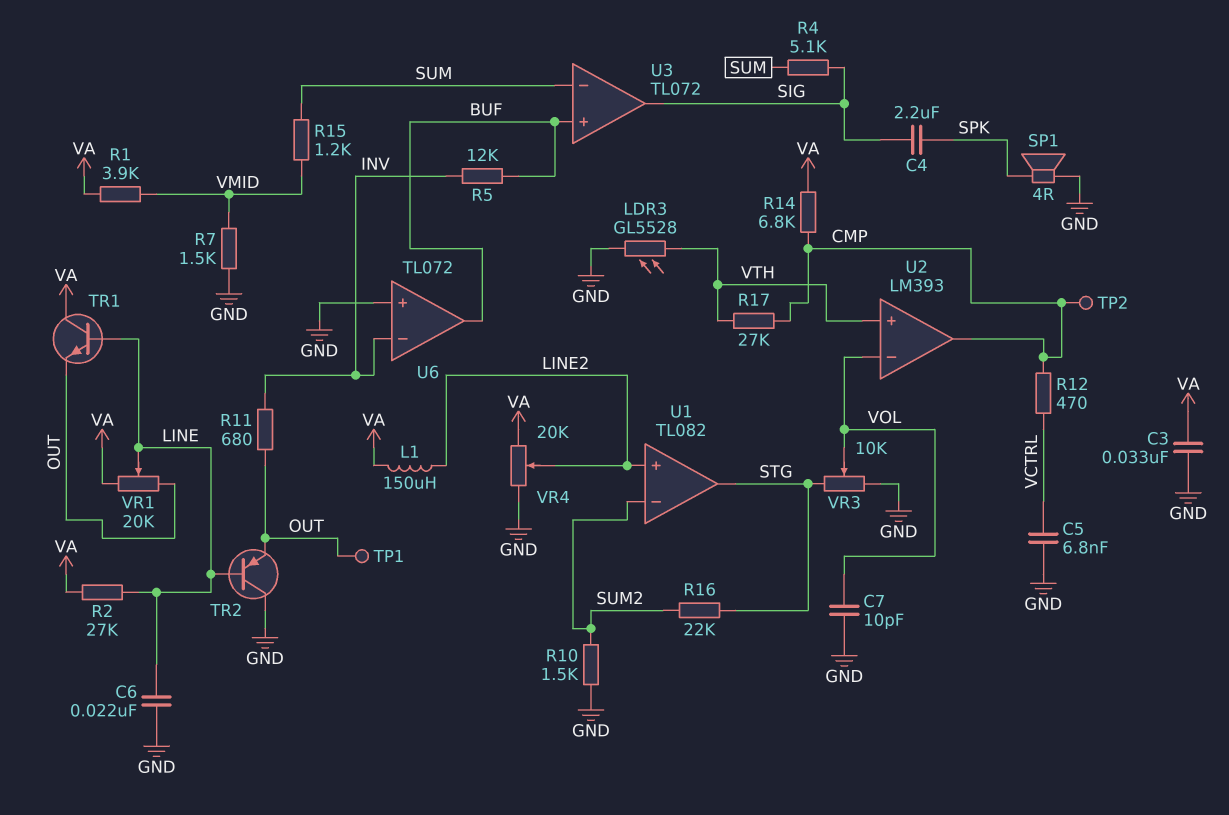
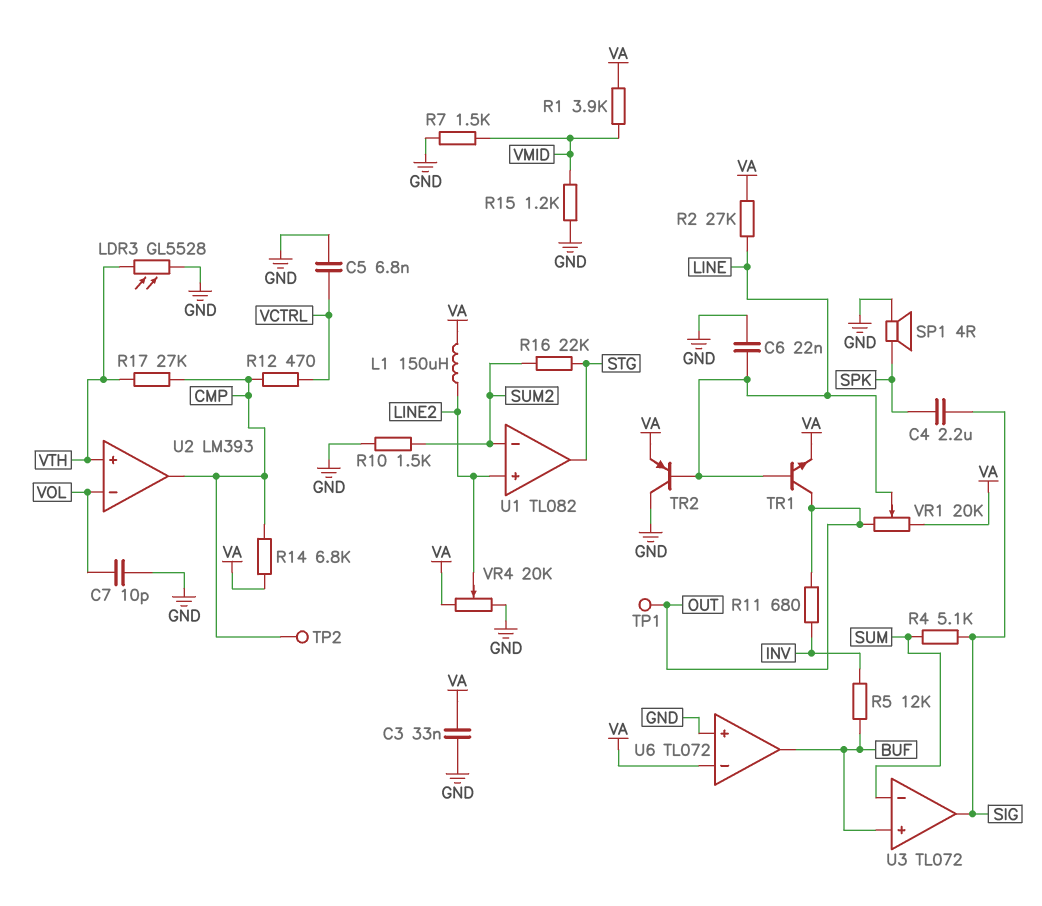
R15: 1.2k (SUM, VMID) -> 1.2k (GND, VMID)
TR1: NPN (B LINE, C VA, E OUT) -> NPN (B LINE, C OUT, E VA)
TR2: PNP (B LINE, C GND, E OUT) -> PNP (B LINE, C GND, E VA)
U6 pin in-: INV -> VA
VR3: 10k (GND, STG, wiper VOL) -> none

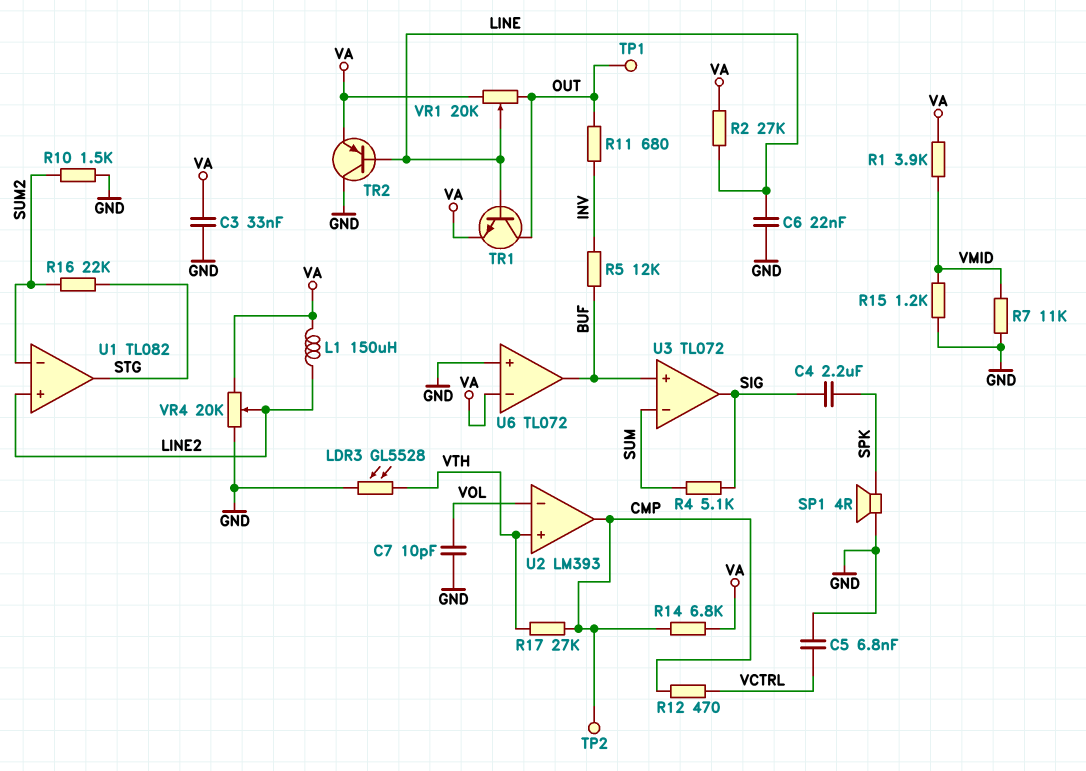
R7: 1.5k (GND, VMID) -> 11k (GND, VMID)

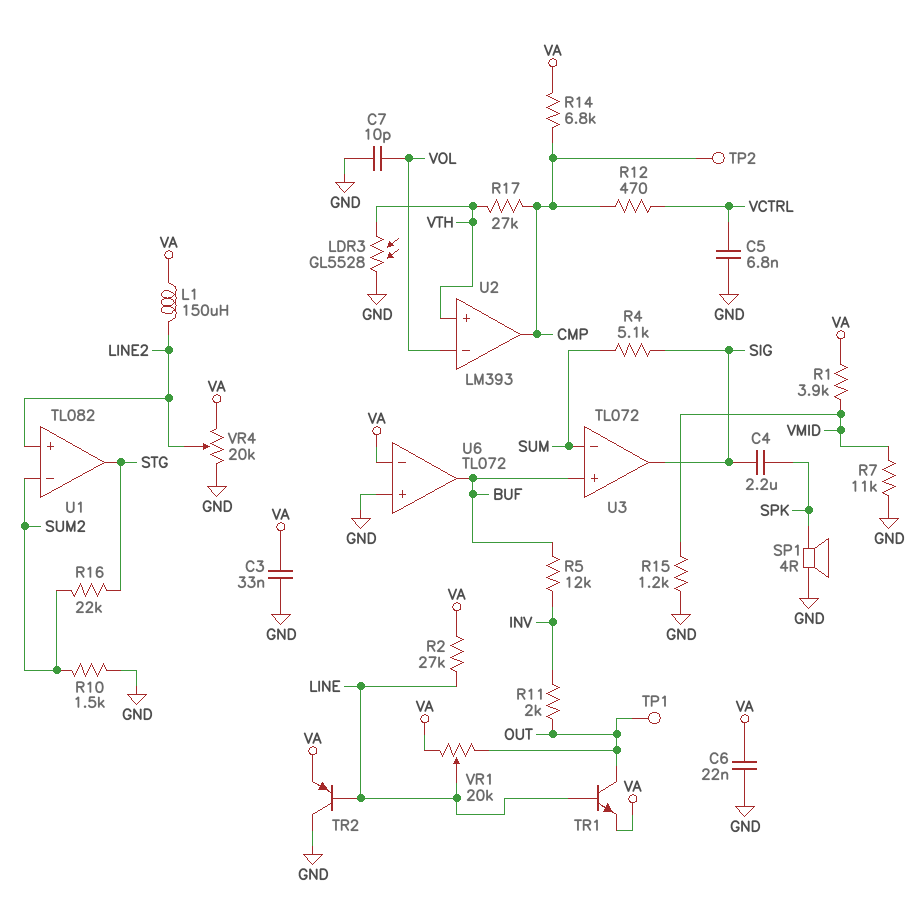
C6: 22nF (GND, LINE) -> 22nF (GND, VA)
R11: 680 (INV, OUT) -> 2k (INV, OUT)

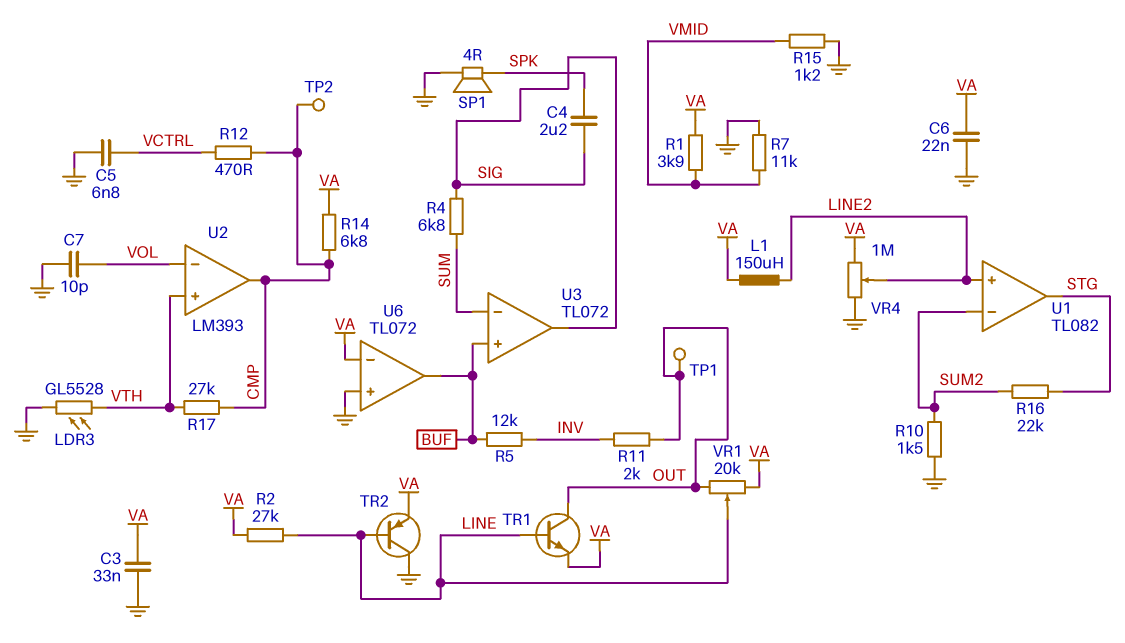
R4: 5.1k (SIG, SUM) -> 6.8k (SIG, SUM)
VR4: 20k (GND, VA, wiper LINE2) -> 1M (GND, VA, wiper LINE2)

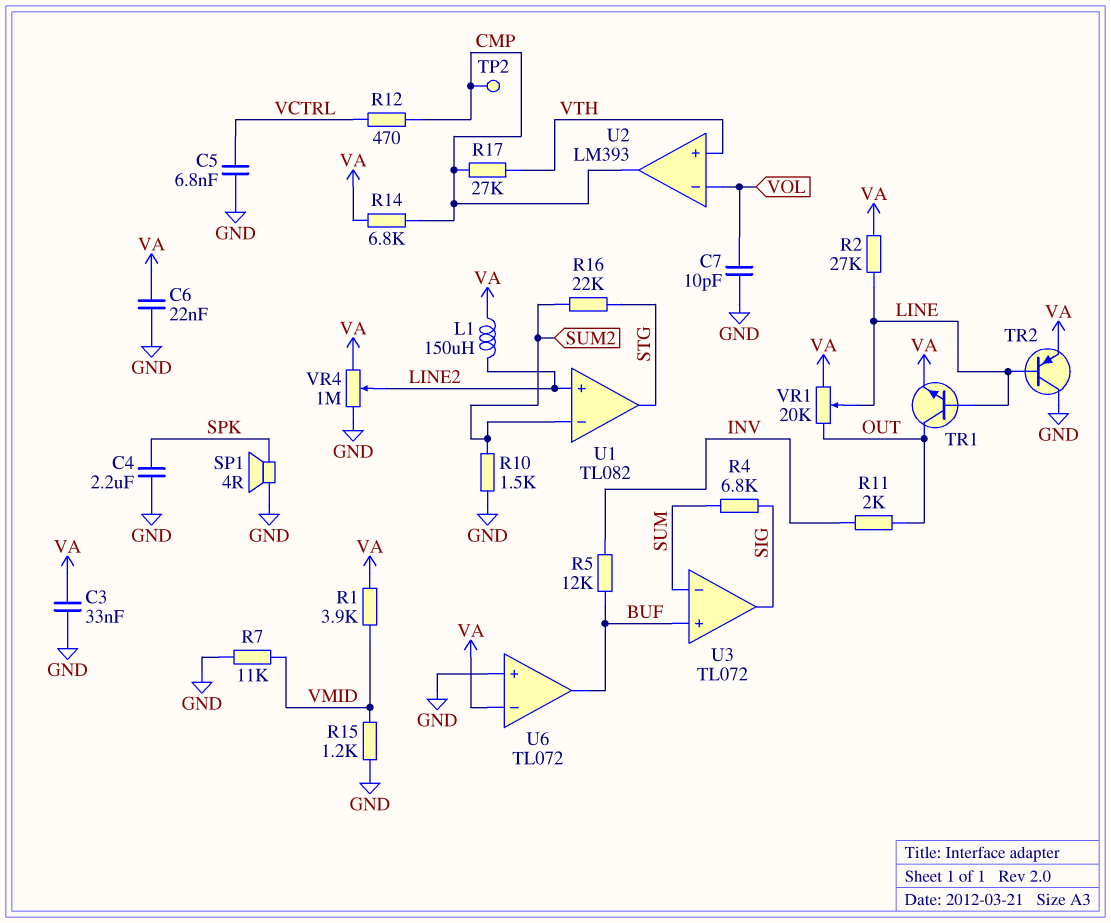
C4: 2.2uF (SIG, SPK) -> 2.2uF (GND, SPK)
LDR3: GL5528 (GND, VTH) -> none
TP1: test point (OUT) -> none

